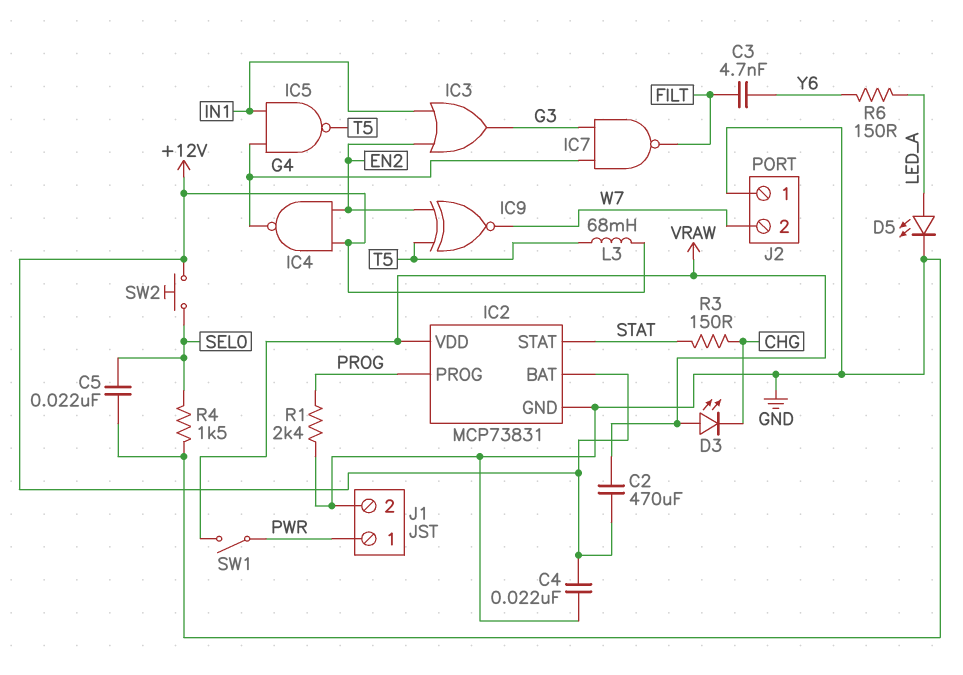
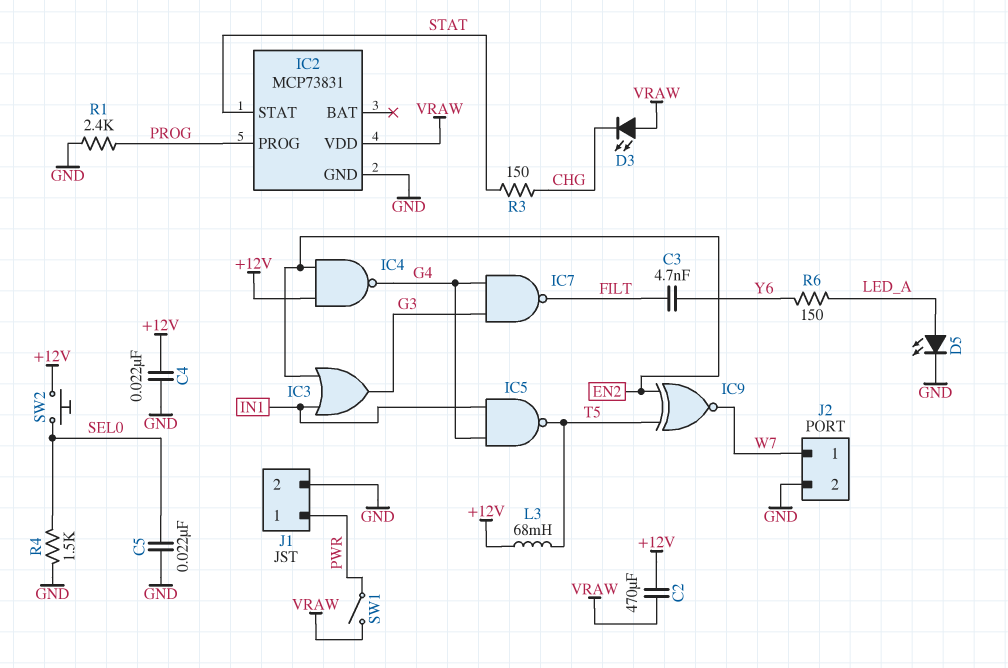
IC2 pin BAT: +12V -> none
J2 pin 1: GND -> W7
J2 pin 2: W7 -> GND

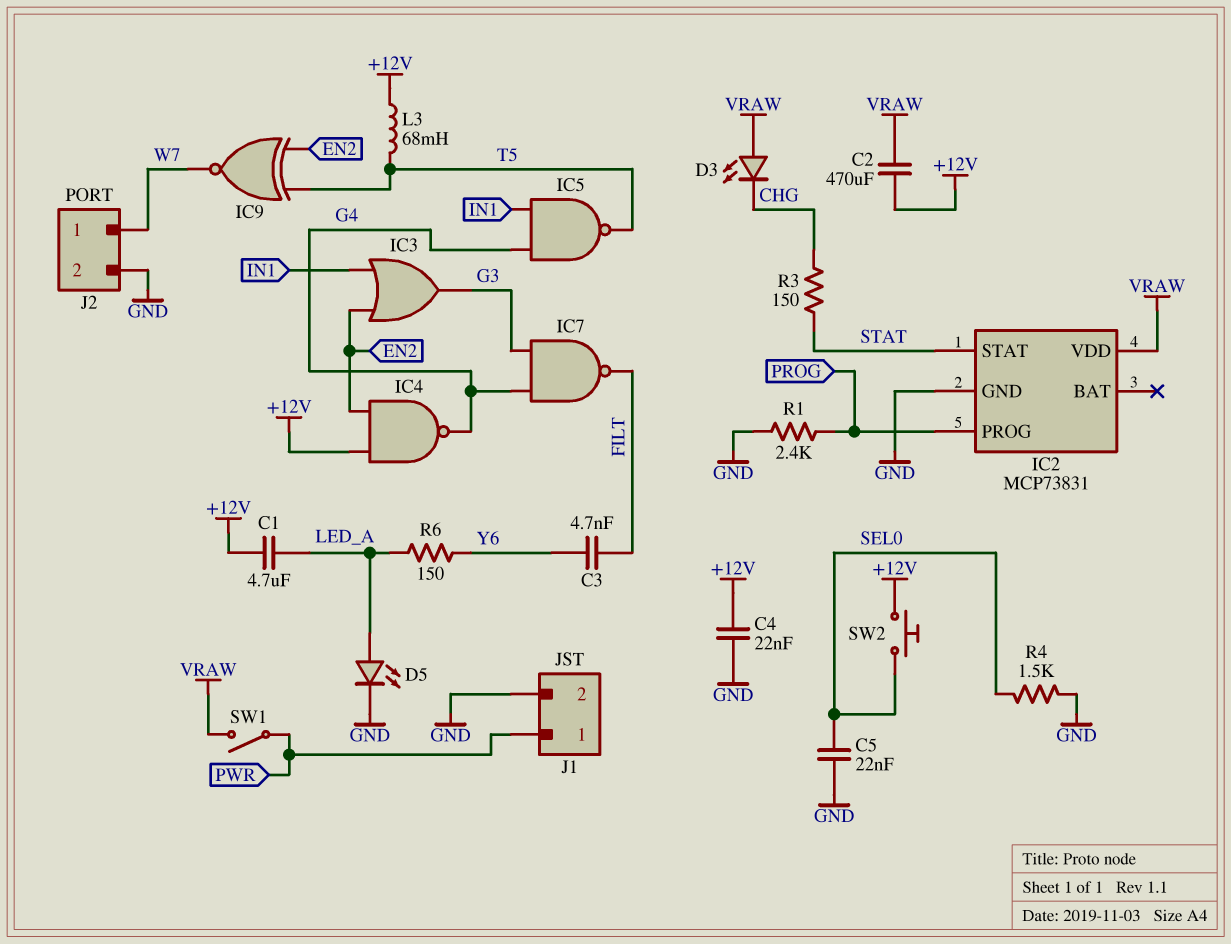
C1: none -> 4.7uF (+12V, LED_A)

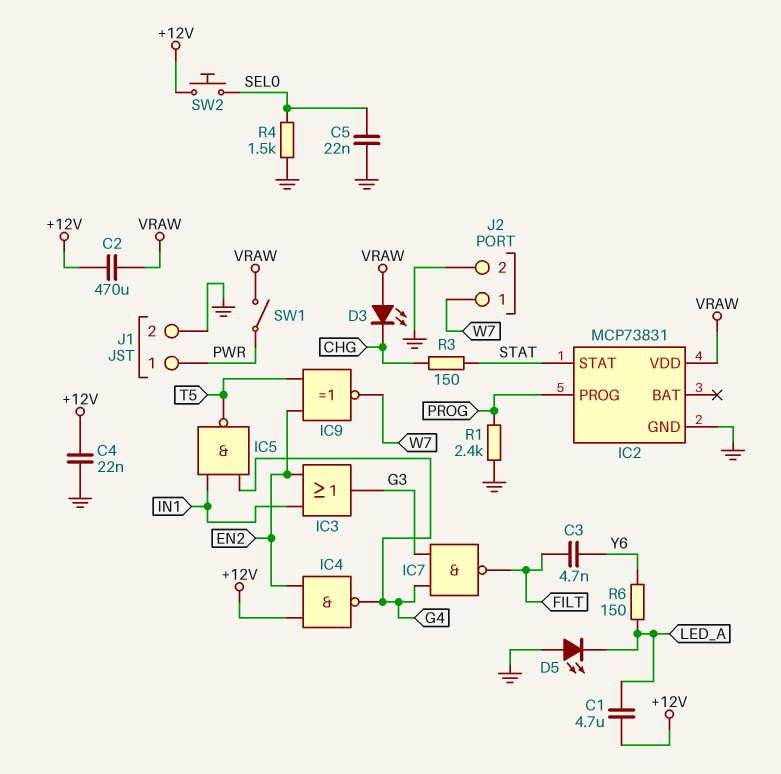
D5: LED (A LED_A, K GND) -> LED (A GND, K LED_A)
L3: 68mH (+12V, T5) -> none

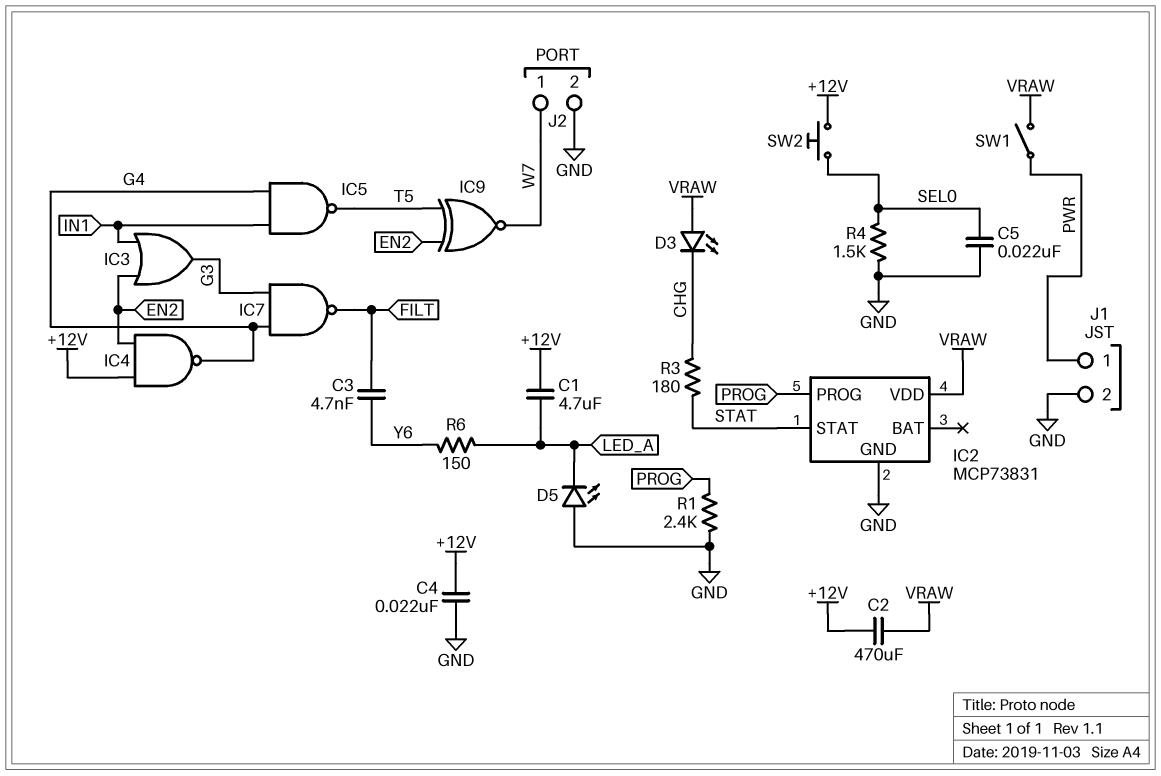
R3: 150 (CHG, STAT) -> 180 (CHG, STAT)

